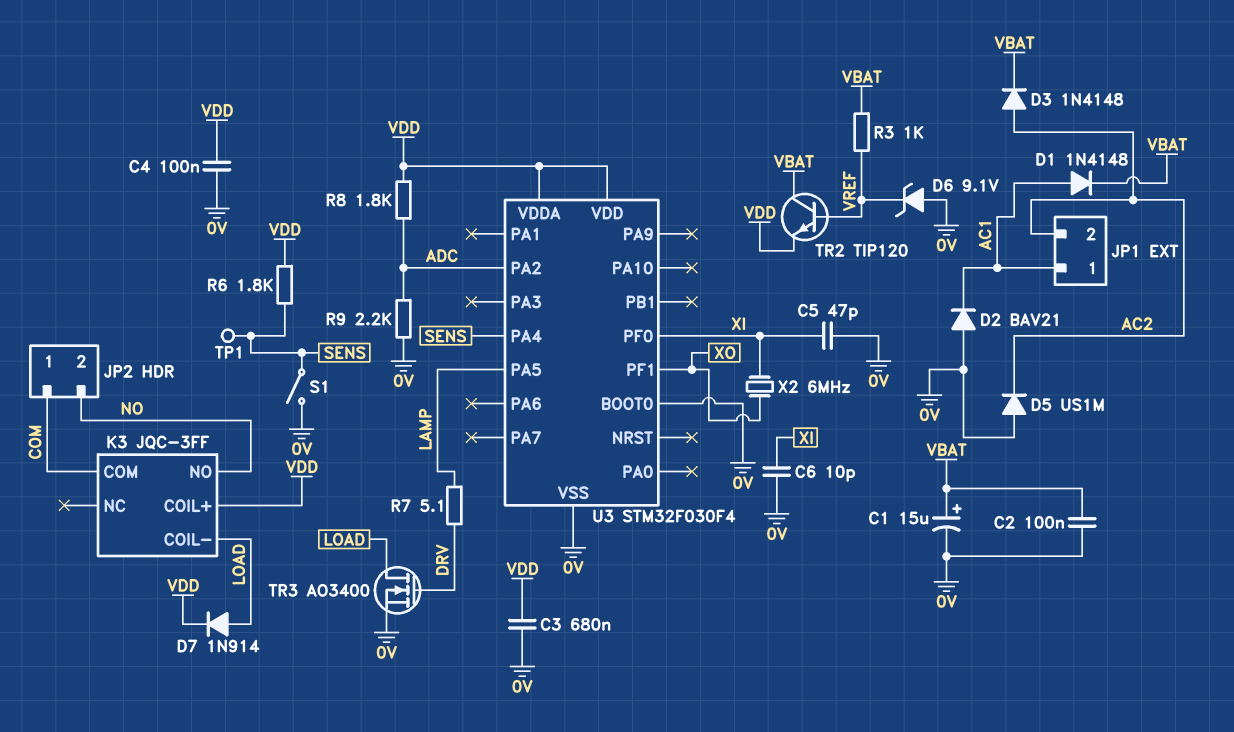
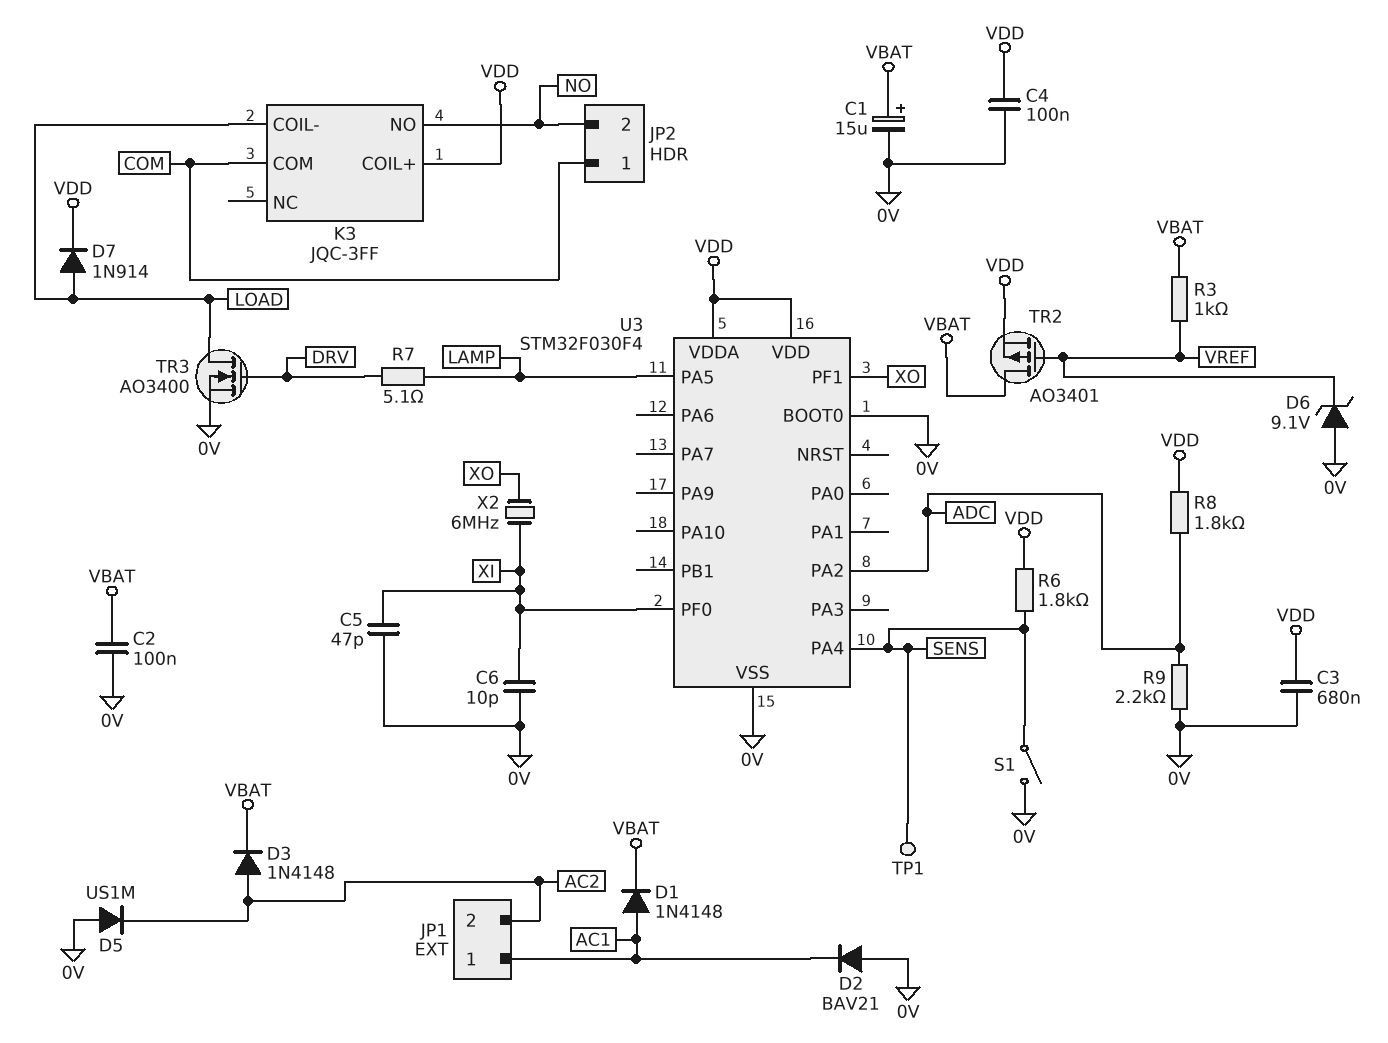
TR2: NPN TIP120 (B VREF, C VBAT, E VDD) -> PMOS AO3401 (G VREF, D VBAT, S VDD)

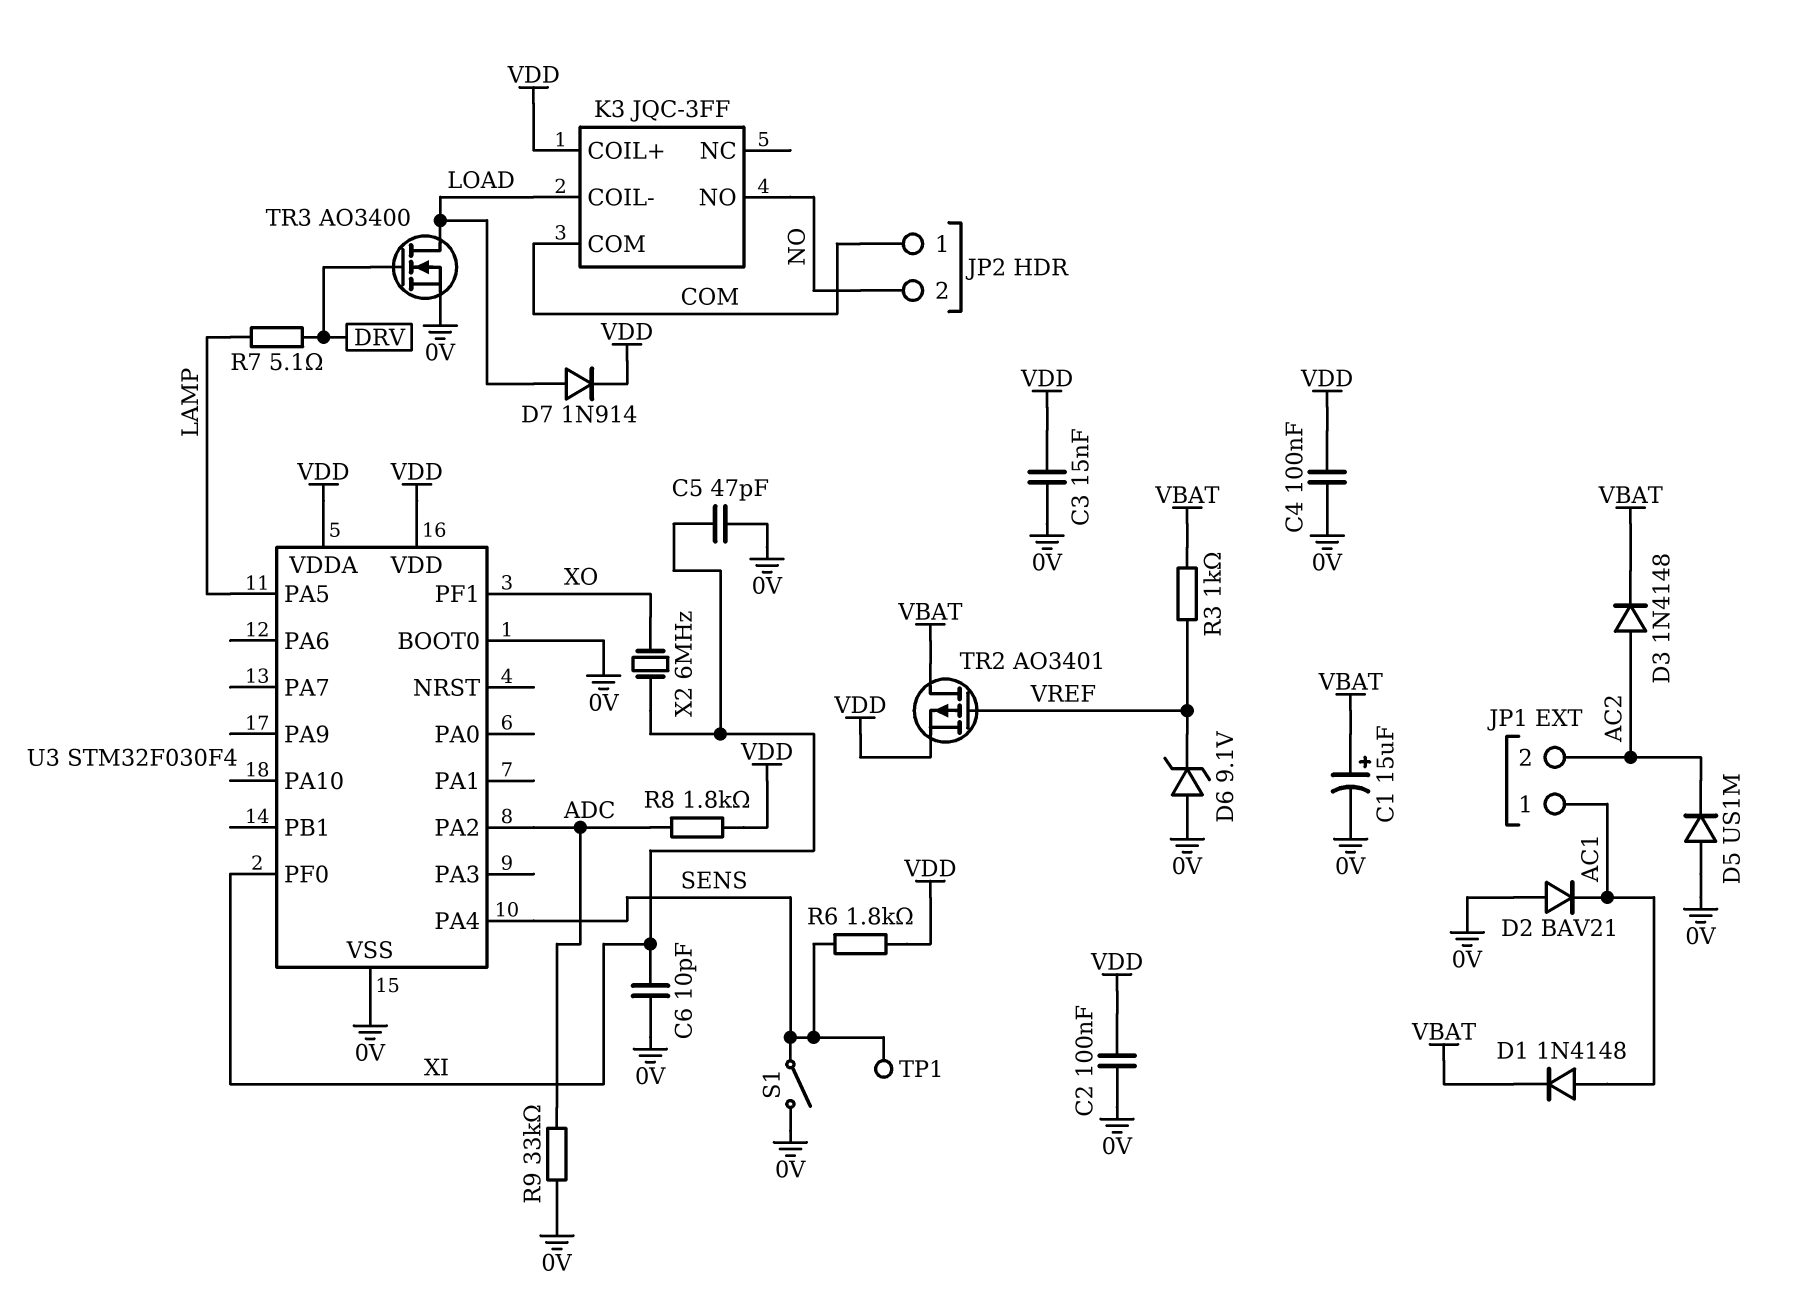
C2: 100nF (0V, VBAT) -> 100nF (0V, VDD)
C3: 680nF (0V, VDD) -> 15nF (0V, VDD)
R9: 2.2k (0V, ADC) -> 33k (0V, ADC)

